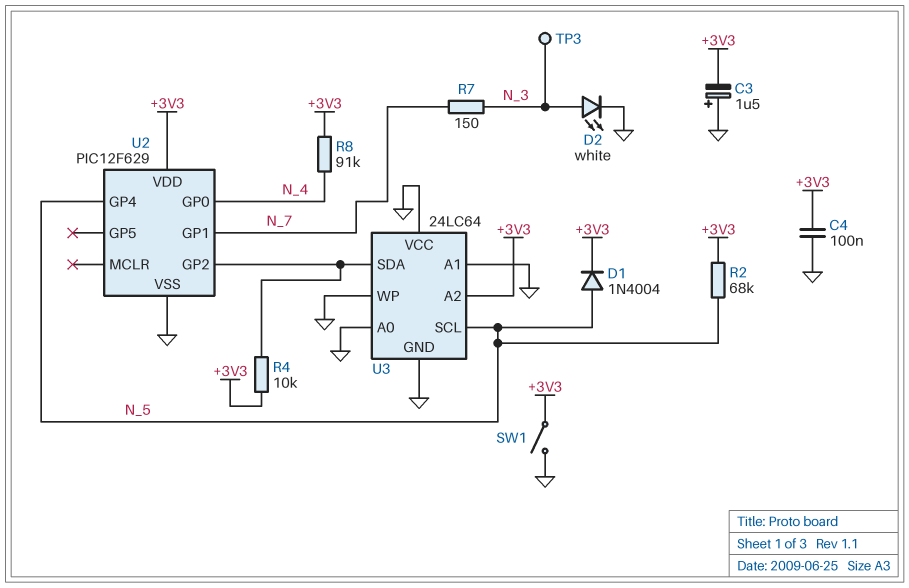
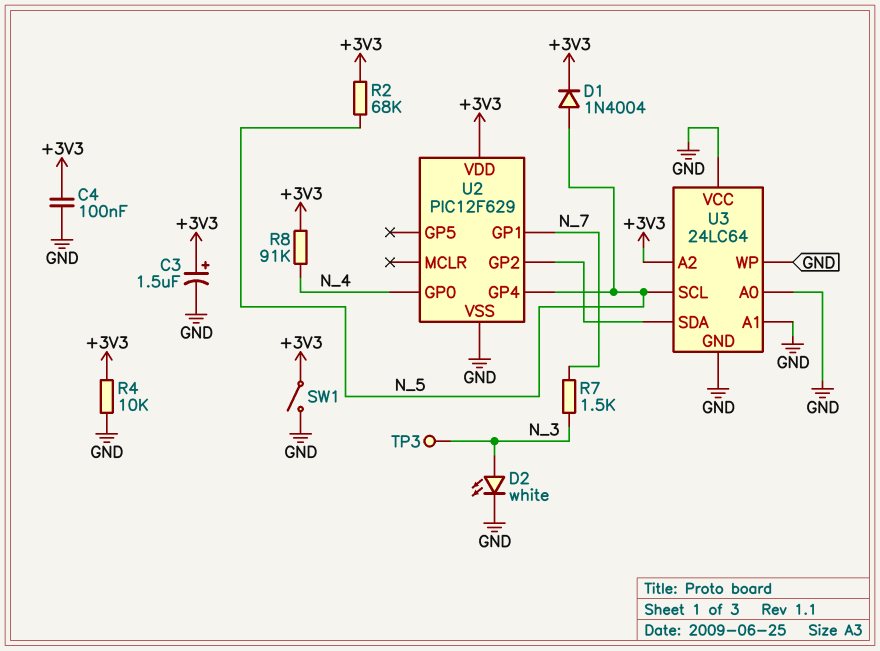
C3: 1.5uF (plus GND, minus +3V3) -> 1.5uF (plus +3V3, minus GND)
R4: 10k (+3V3, U2/GP2) -> 10k (+3V3, GND)
R7: 150 (N_3, N_7) -> 1.5k (N_3, N_7)

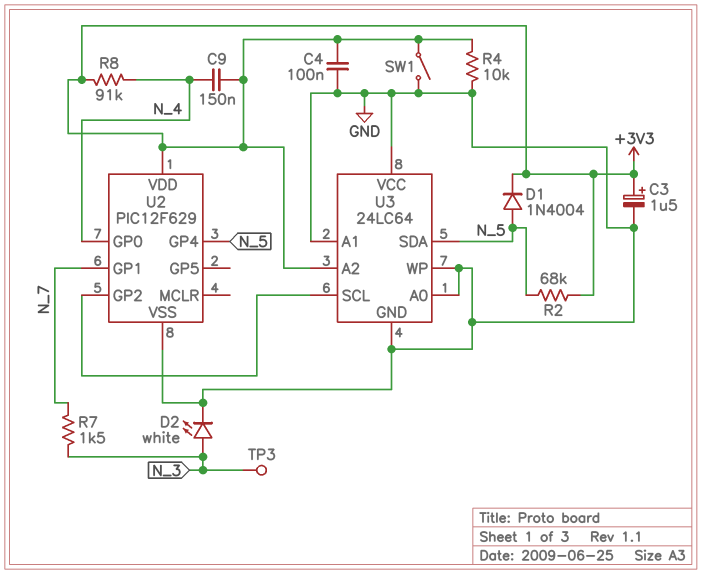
C9: none -> 150nF (+3V3, N_4)
U3 pin SCL: N_5 -> U2/GP2
U3 pin SDA: U2/GP2 -> N_5

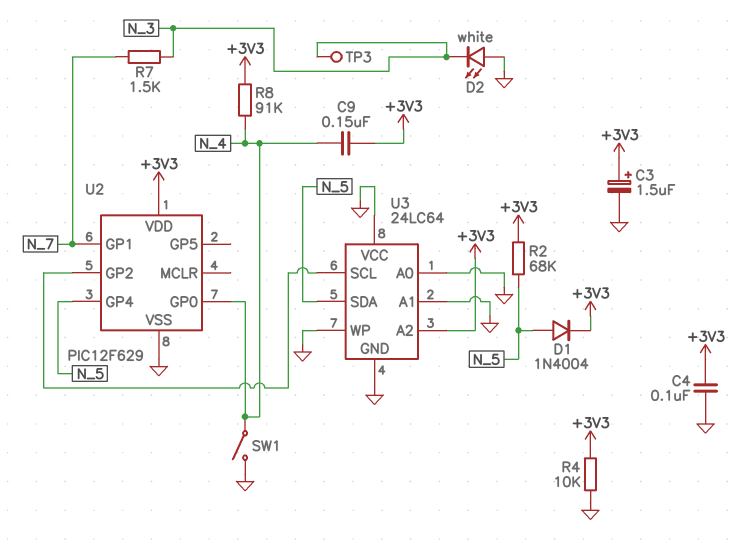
D2: LED white (A N_3, K GND) -> LED white (A GND, K N_3)
SW1: switch (+3V3, GND) -> switch (GND, N_4)

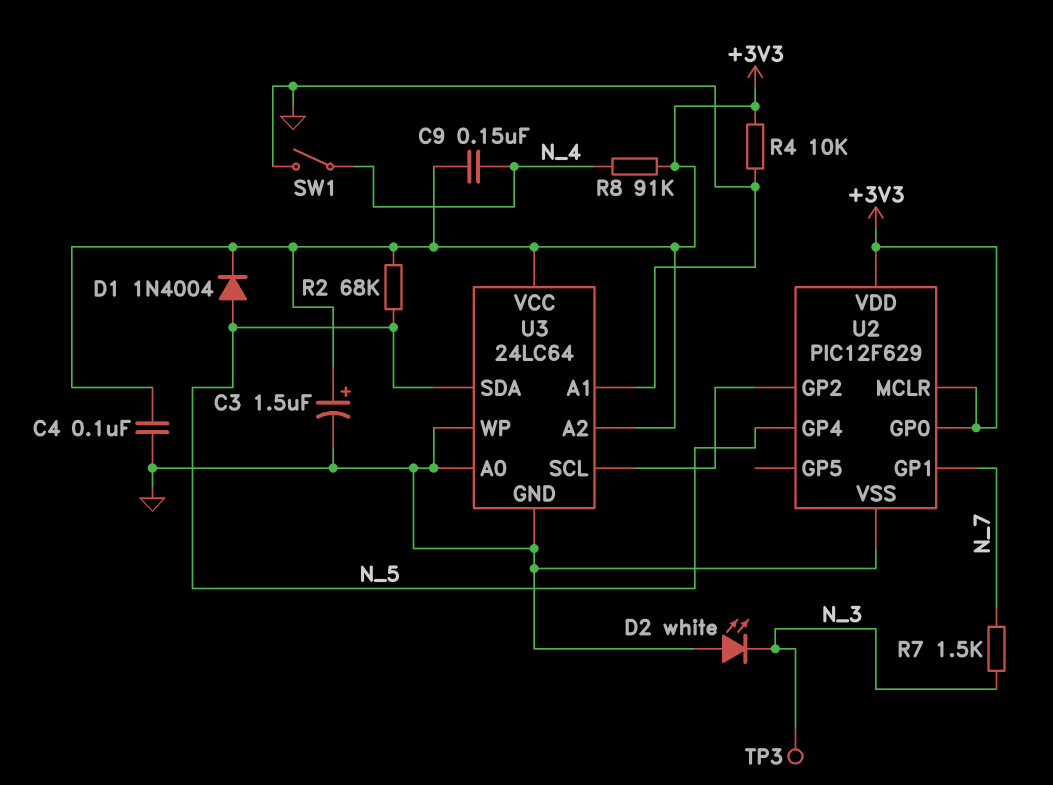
U2 pin GP0: N_4 -> +3V3
U2 pin MCLR: none -> +3V3
U3 pin VCC: GND -> +3V3

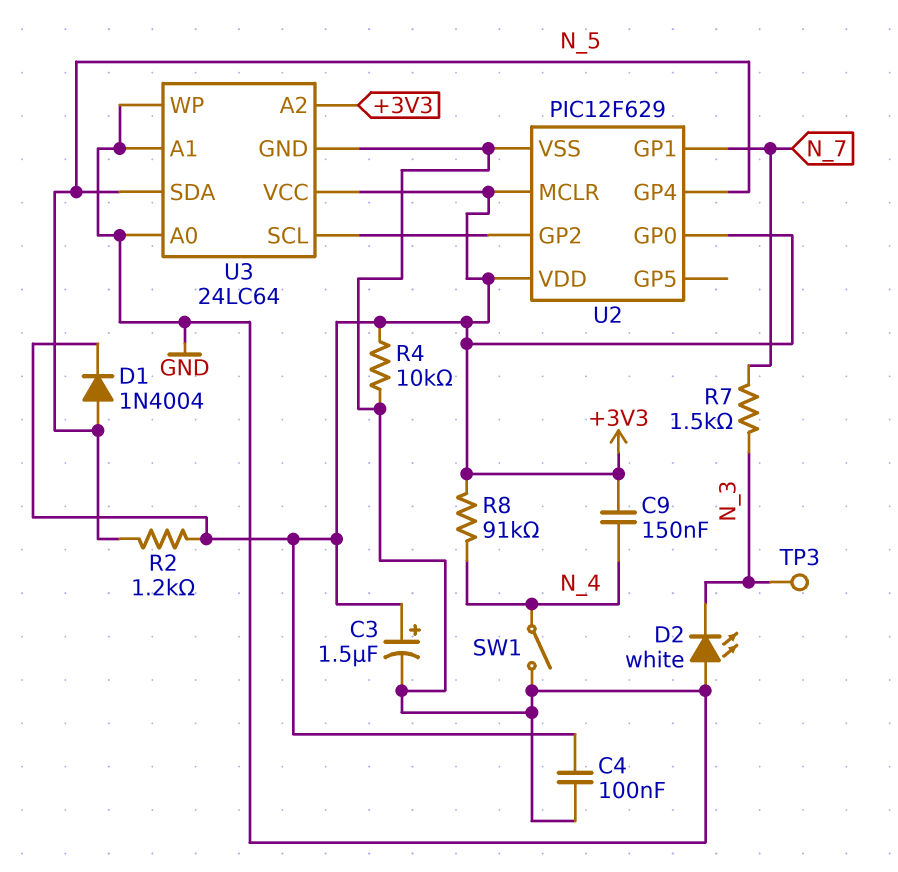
R2: 68k (+3V3, N_5) -> 1.2k (+3V3, N_5)

